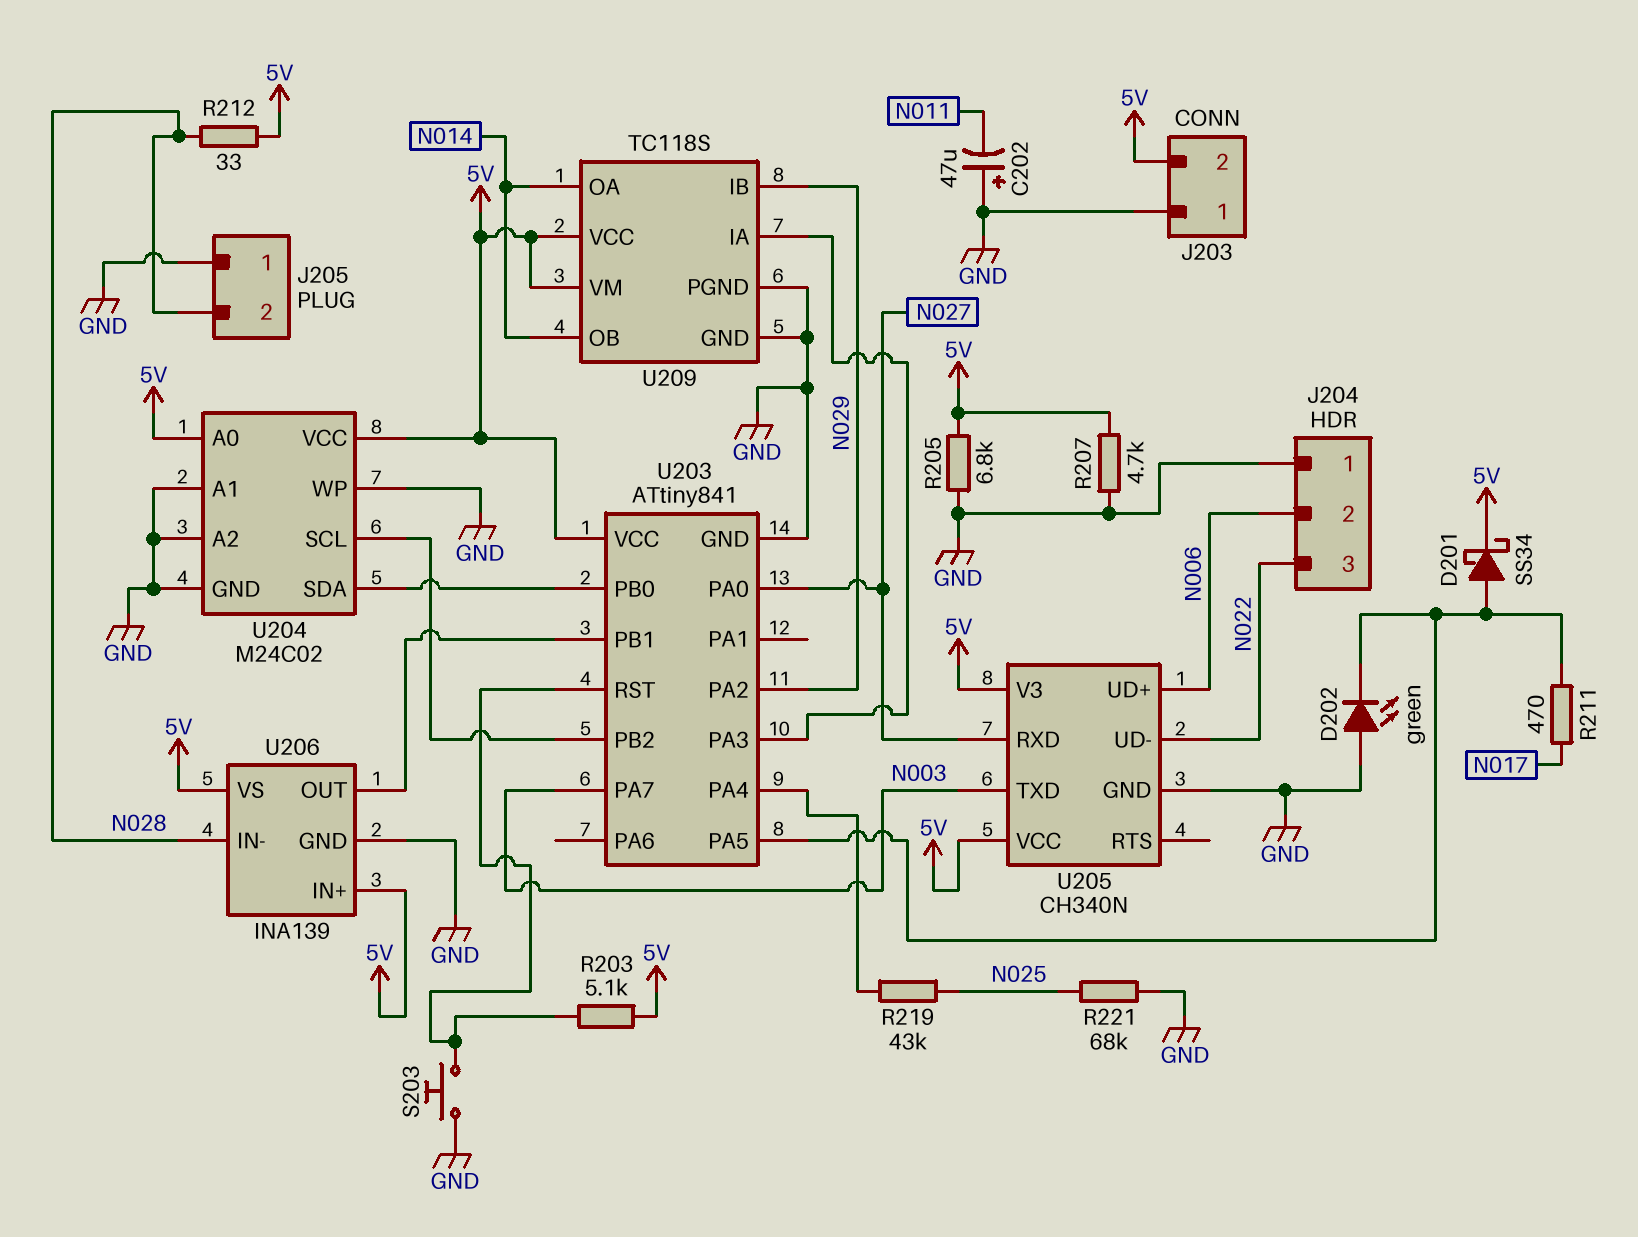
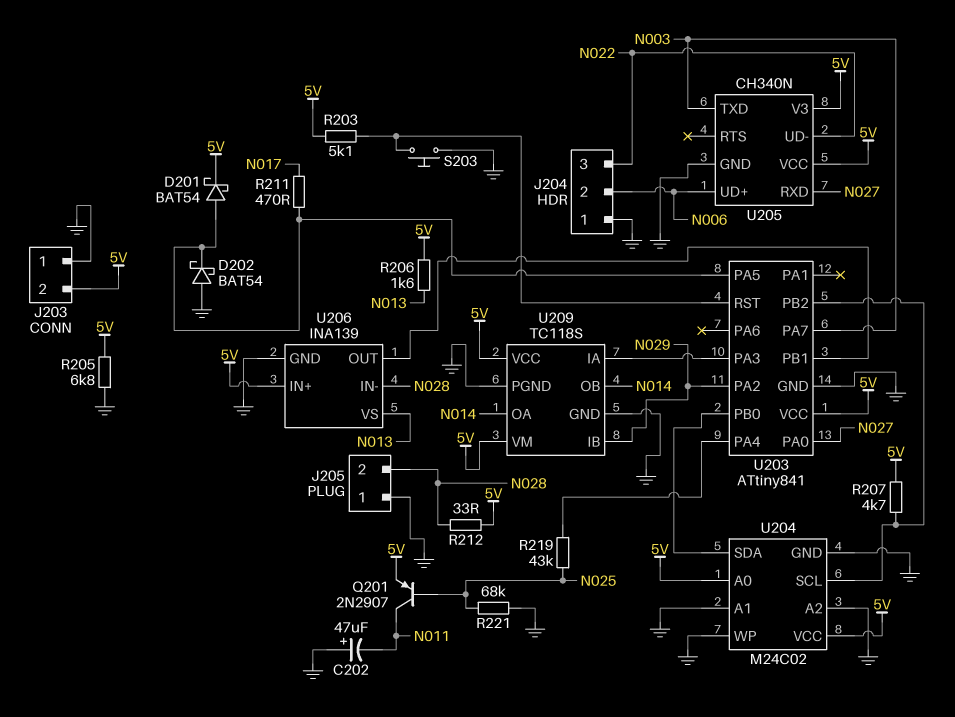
D201: schottky SS34 (A U203/PA5, K 5V) -> schottky BAT54 (A U203/PA5, K 5V)
D202: LED green (A GND, K U203/PA5) -> schottky BAT54 (A GND, K U203/PA5)
Q201: none -> PNP 2N2907 (B N025, C N011, E 5V)
R206: none -> 1.6k (5V, N013)
R207: 4.7k (5V, GND) -> 4.7k (5V, U203/PB2)
U206 pin VS: 5V -> N013

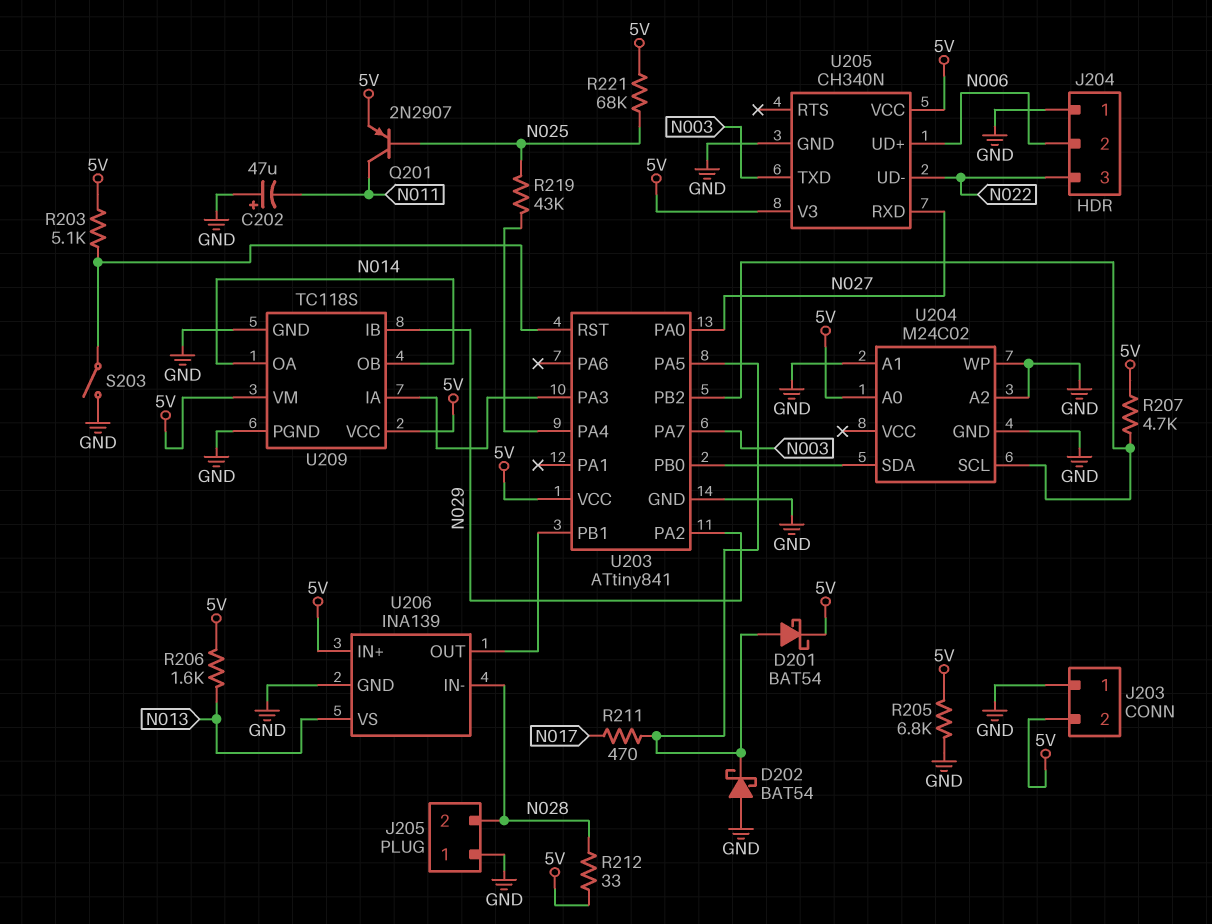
R221: 68k (GND, N025) -> 68k (5V, N025)
S203: button (GND, U203/RST) -> switch (GND, U203/RST)
U204 pin VCC: 5V -> none

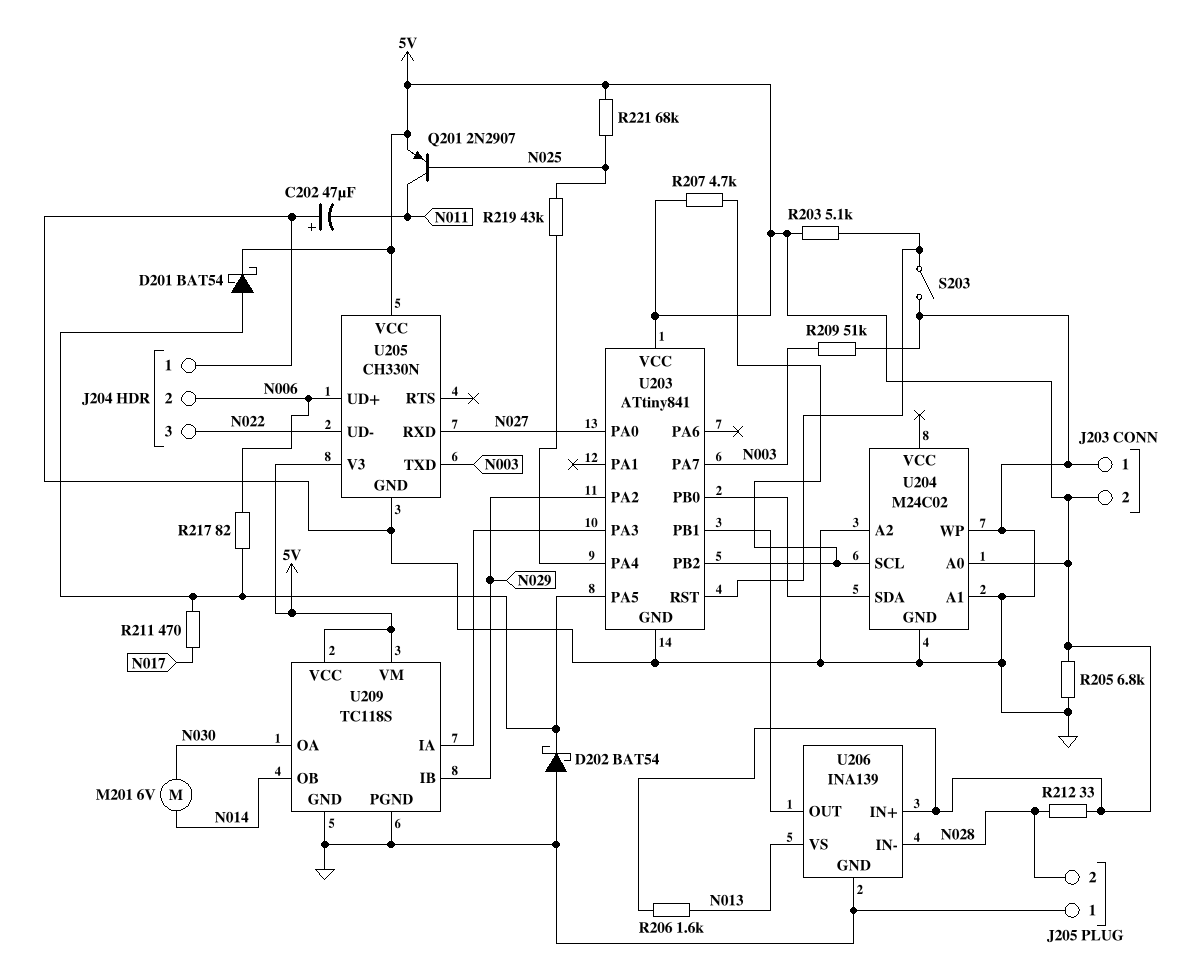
M201: none -> motor 6V (N014, N030)
R209: none -> 51k (GND, N003)
R217: none -> 82 (N006, U203/PA5)
U205: CH340N -> CH330N
U209 pin OA: N014 -> N030

